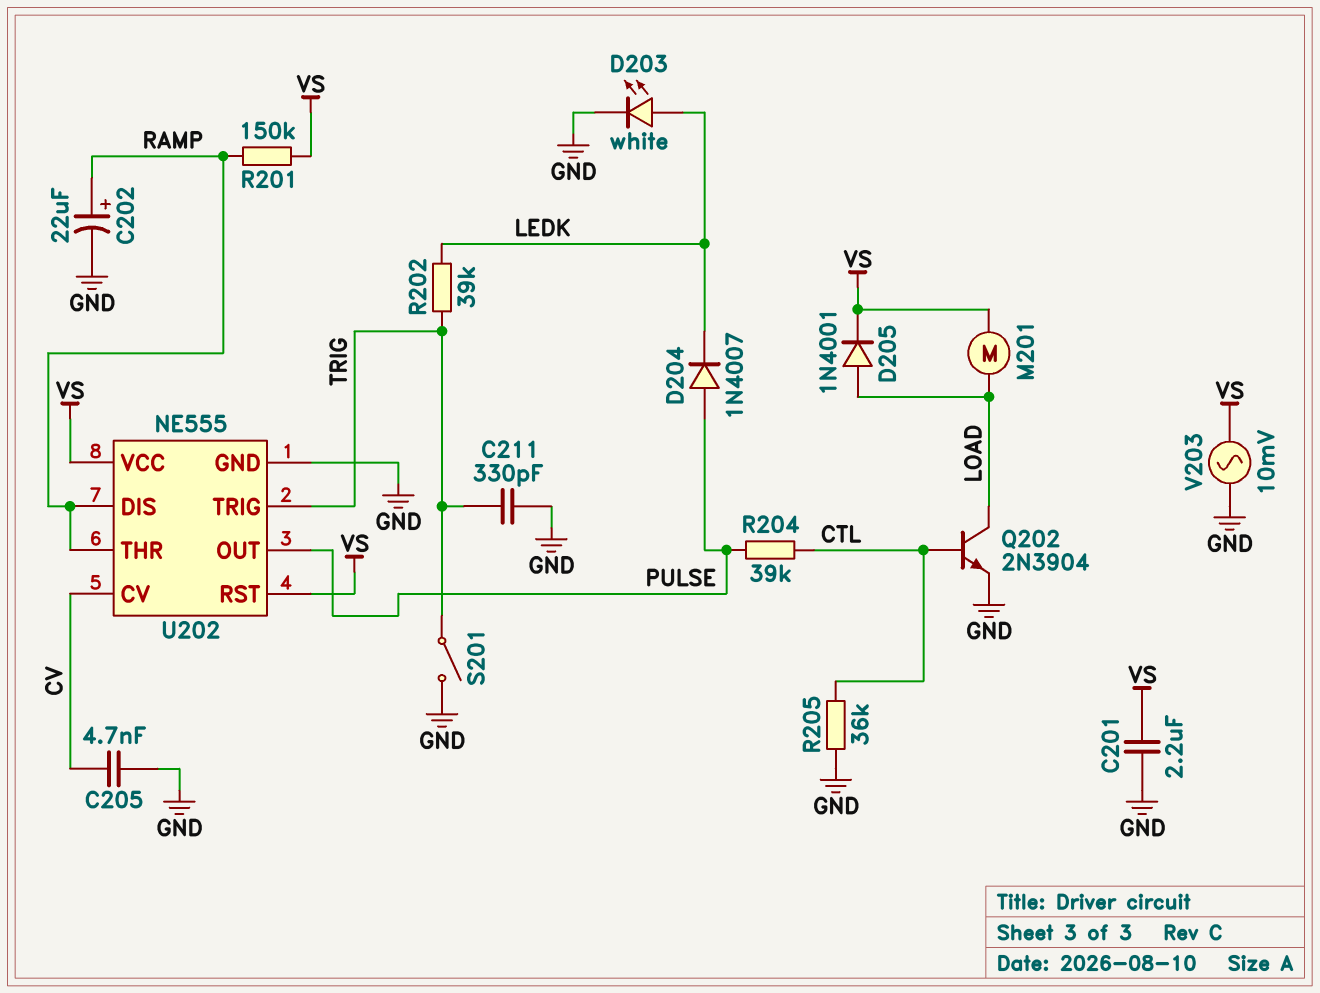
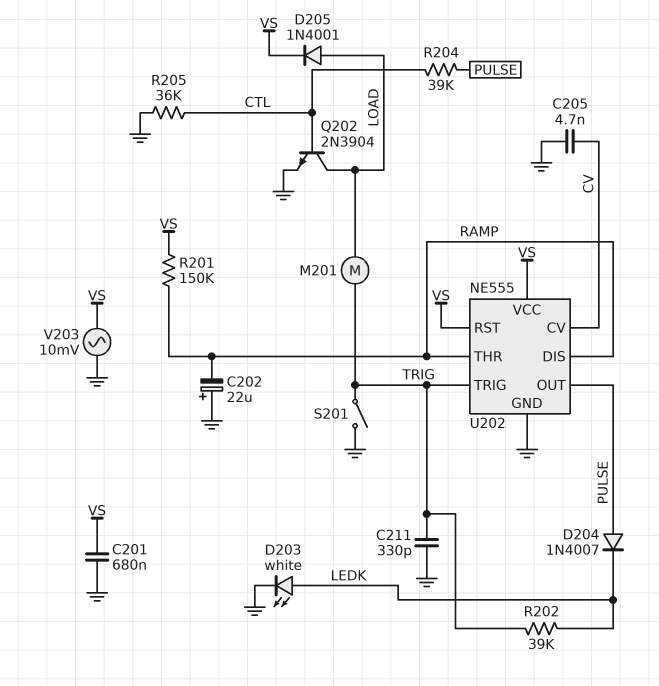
C201: 2.2uF (GND, VS) -> 680nF (GND, VS)
C202: 22uF (plus RAMP, minus GND) -> 22uF (plus GND, minus RAMP)
M201: motor (LOAD, VS) -> motor (LOAD, TRIG)

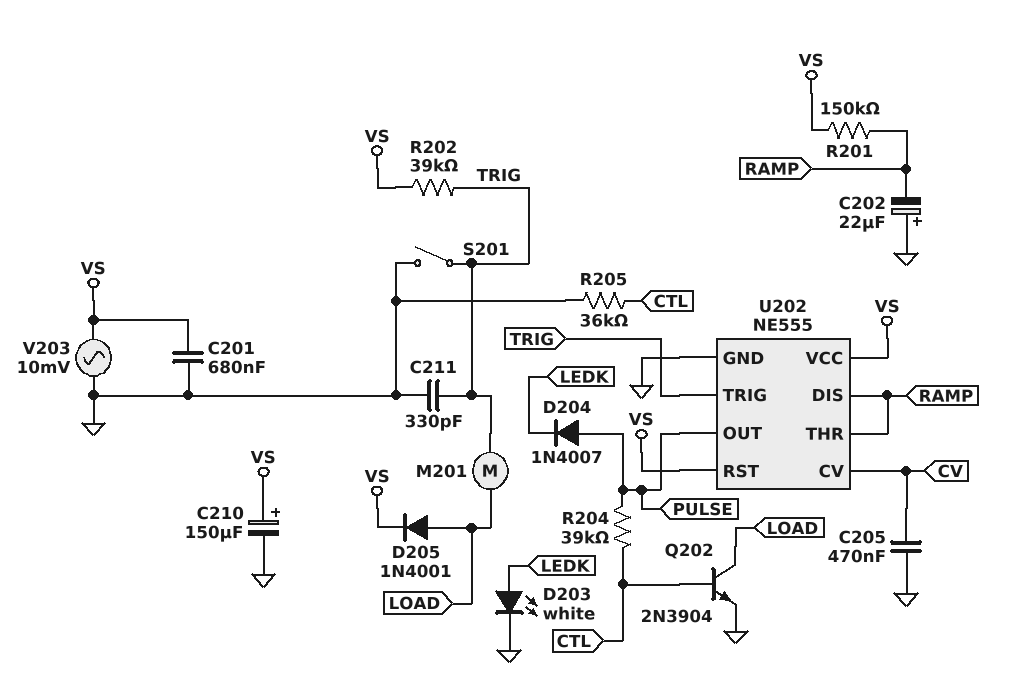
C205: 4.7nF (CV, GND) -> 470nF (CV, GND)
C210: none -> 150uF (plus VS, minus GND)
R202: 39k (LEDK, TRIG) -> 39k (TRIG, VS)

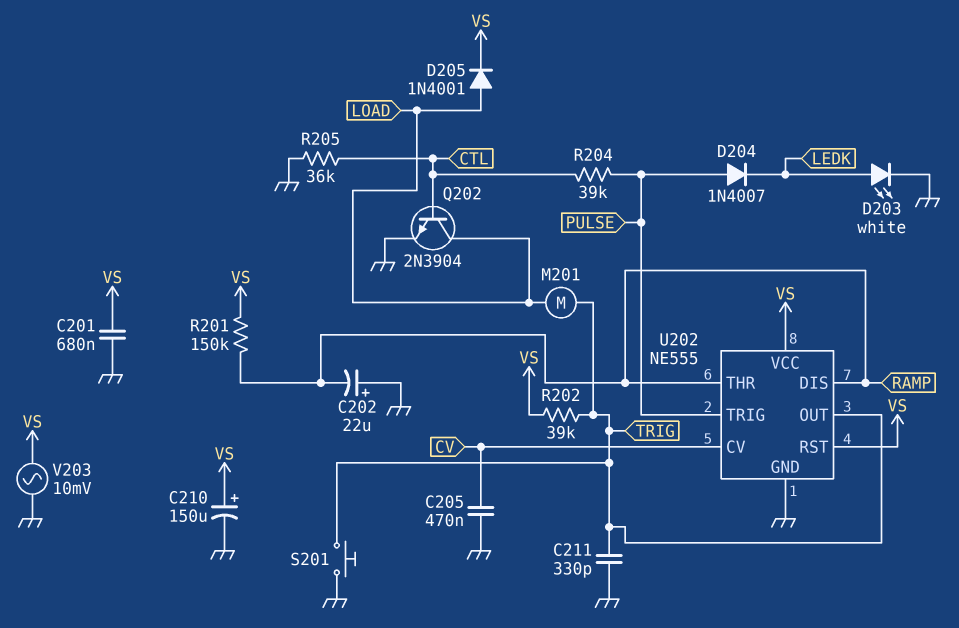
S201: switch (GND, TRIG) -> button (GND, TRIG)
U202 pin OUT: PULSE -> TRIG
U202 pin TRIG: TRIG -> PULSE

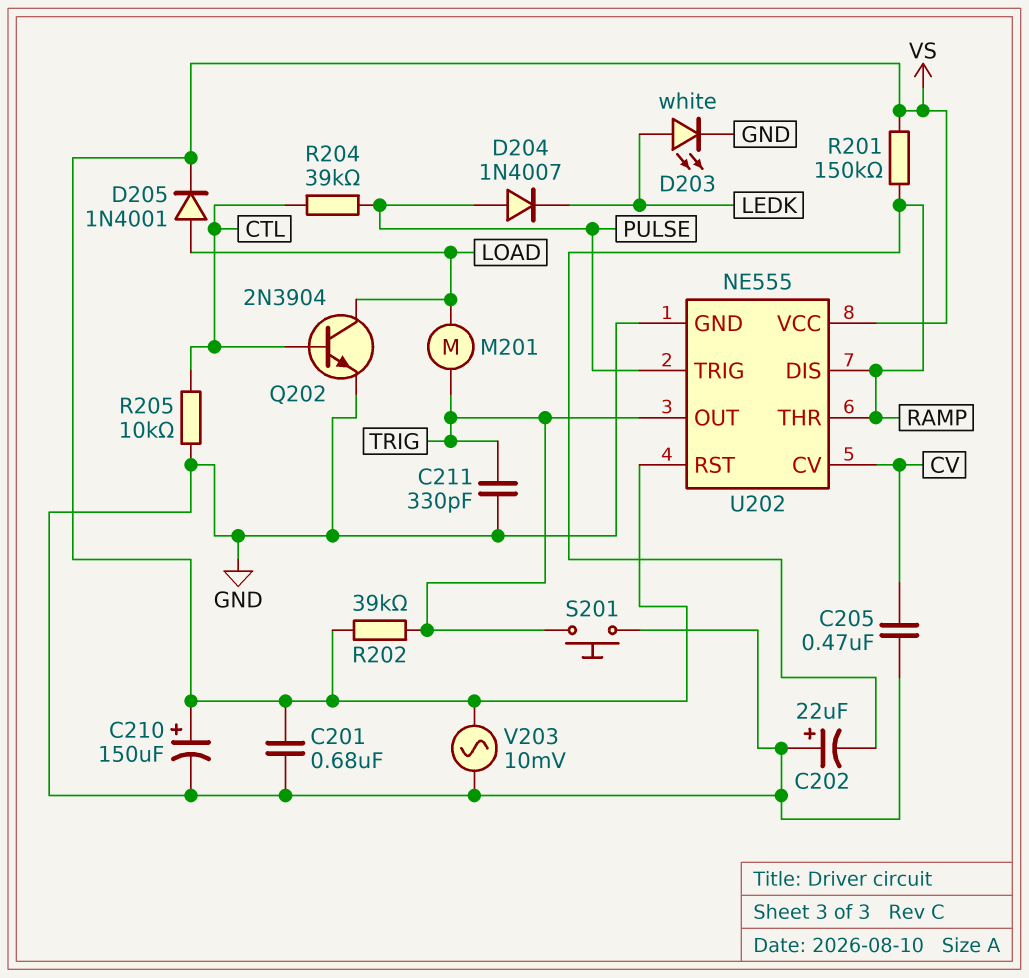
R205: 36k (CTL, GND) -> 10k (CTL, GND)

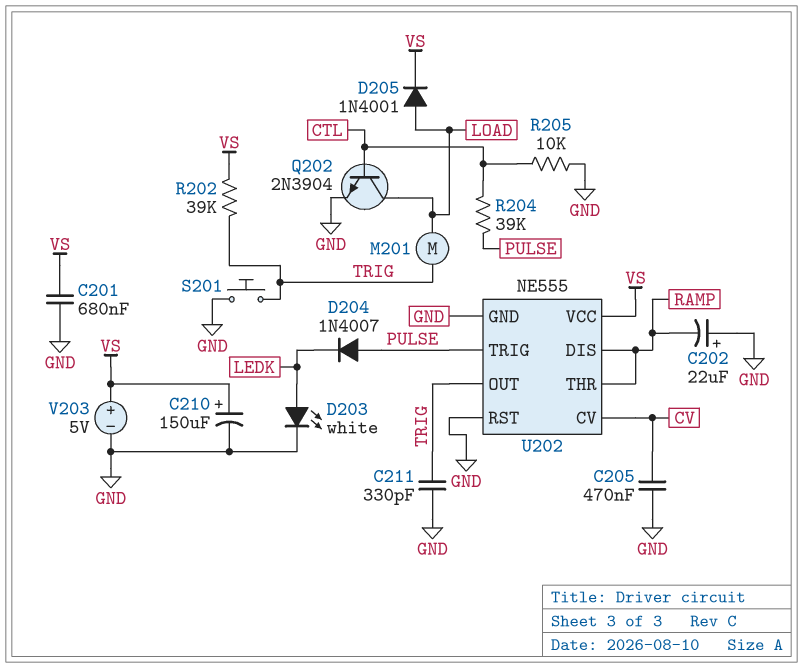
R201: 150k (RAMP, VS) -> none
U202 pin RST: VS -> GND
V203: AC 10mV (GND, VS) -> 5V (plus VS, minus GND)

